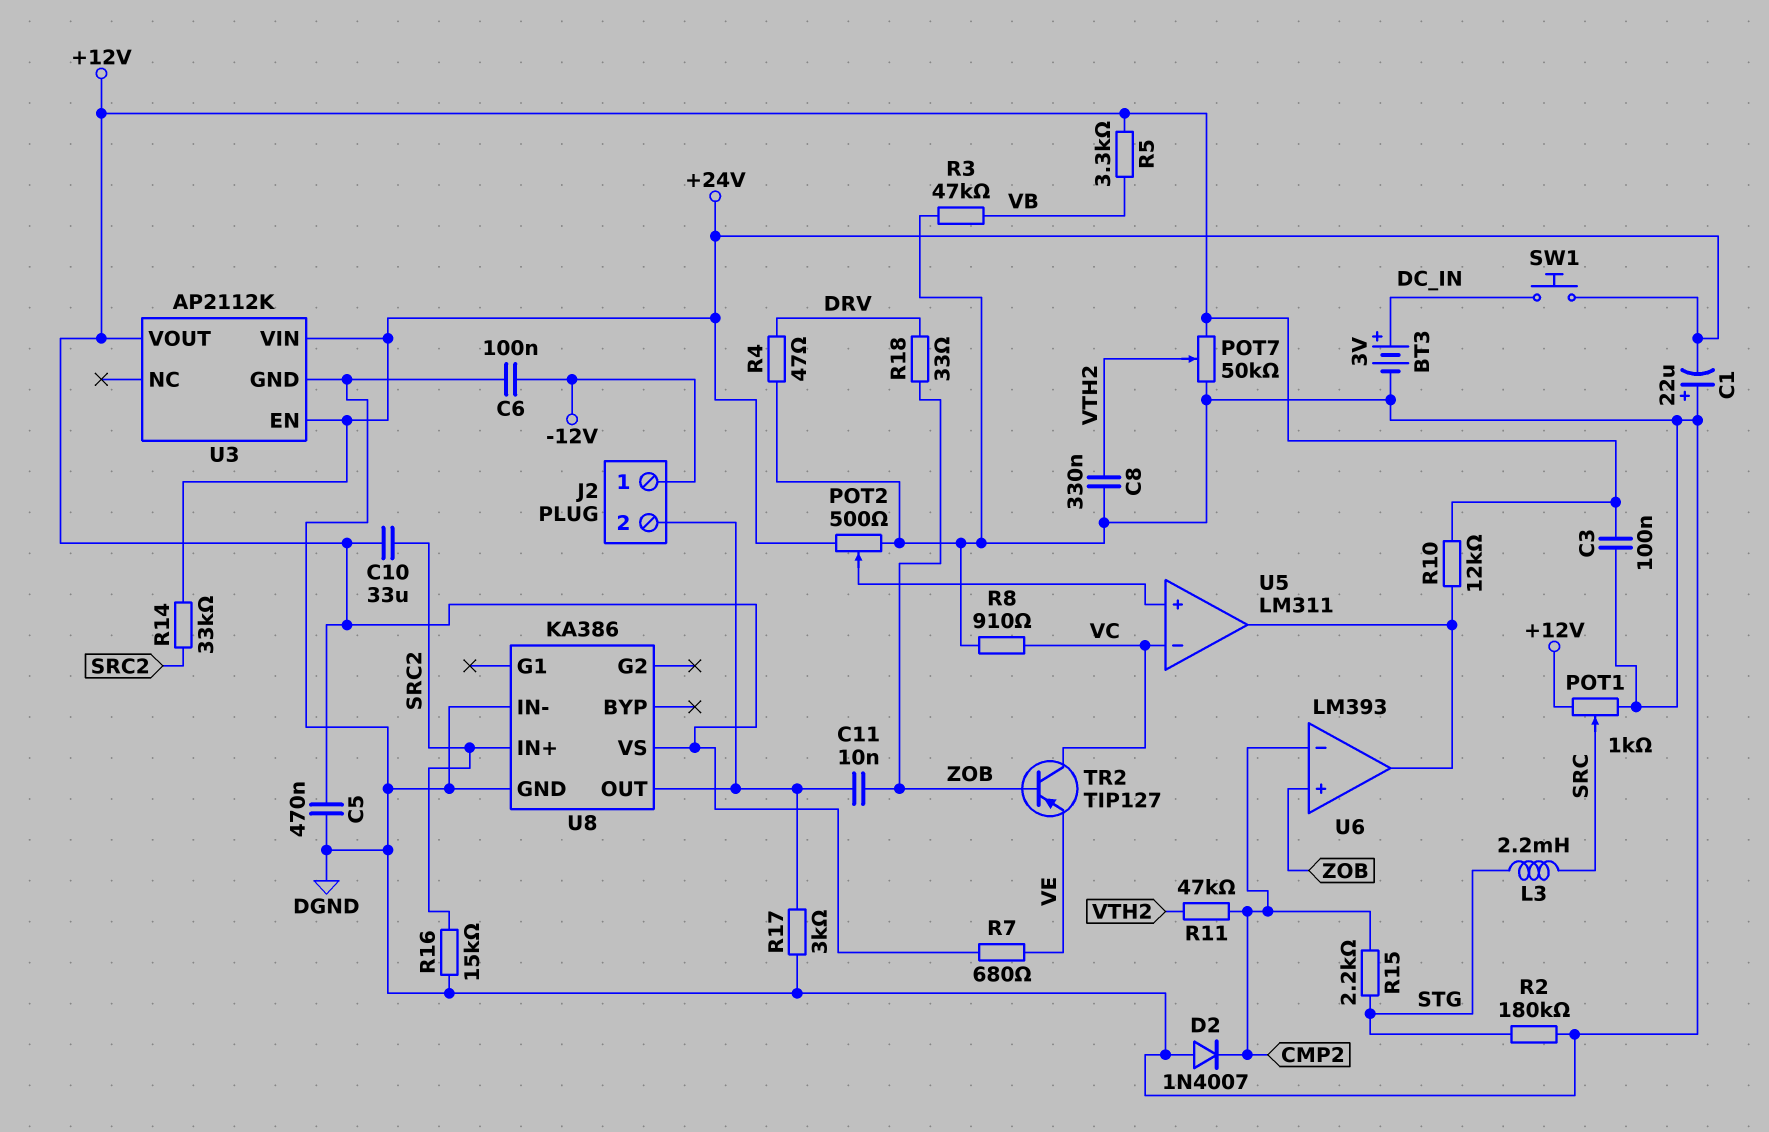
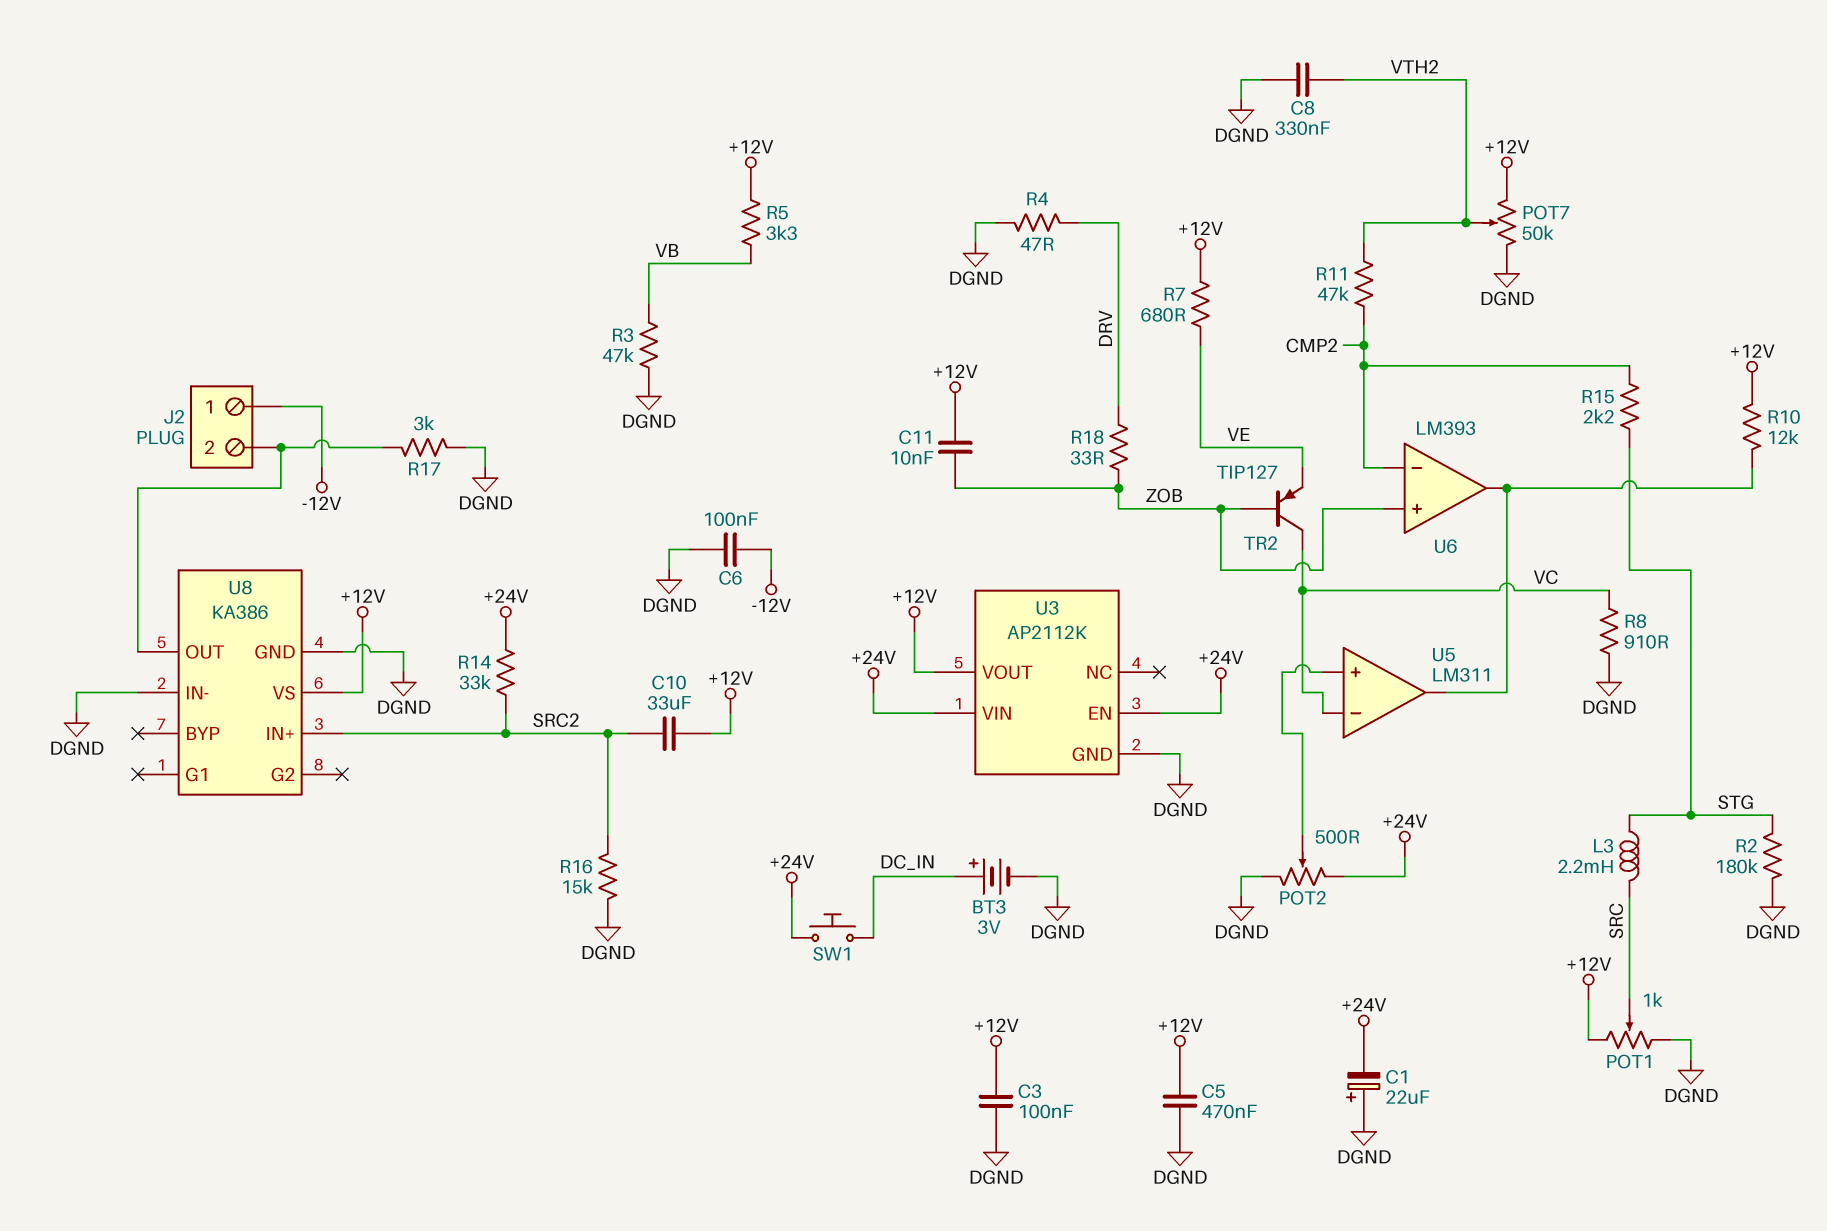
C11: 10nF (J2/2, ZOB) -> 10nF (+12V, ZOB)
D2: diode 1N4007 (A DGND, K CMP2) -> none

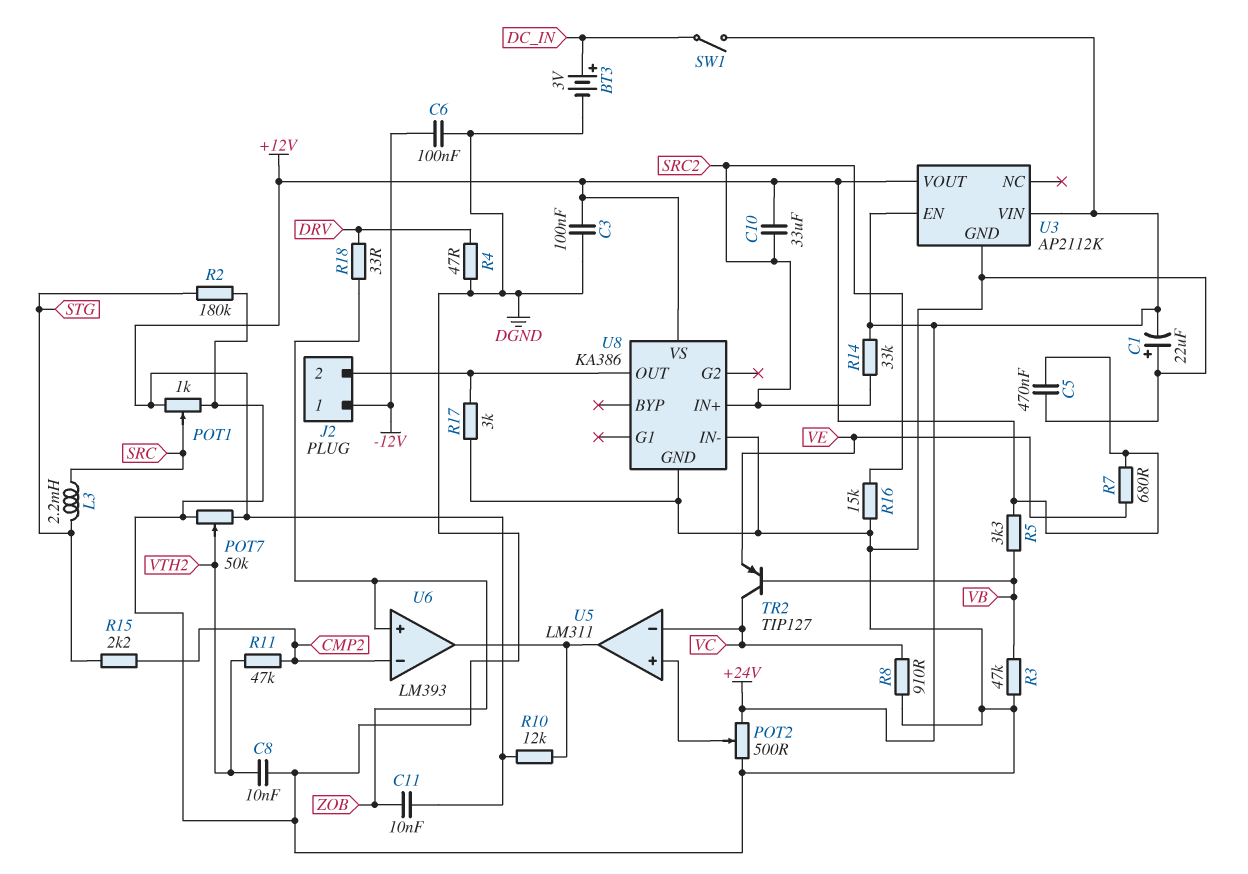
C8: 330nF (DGND, VTH2) -> 10nF (DGND, VTH2)
SW1: button (+24V, DC_IN) -> switch (+24V, DC_IN)
TR2: PNP TIP127 (B ZOB, C VC, E VE) -> PNP TIP127 (B VB, C VC, E VE)

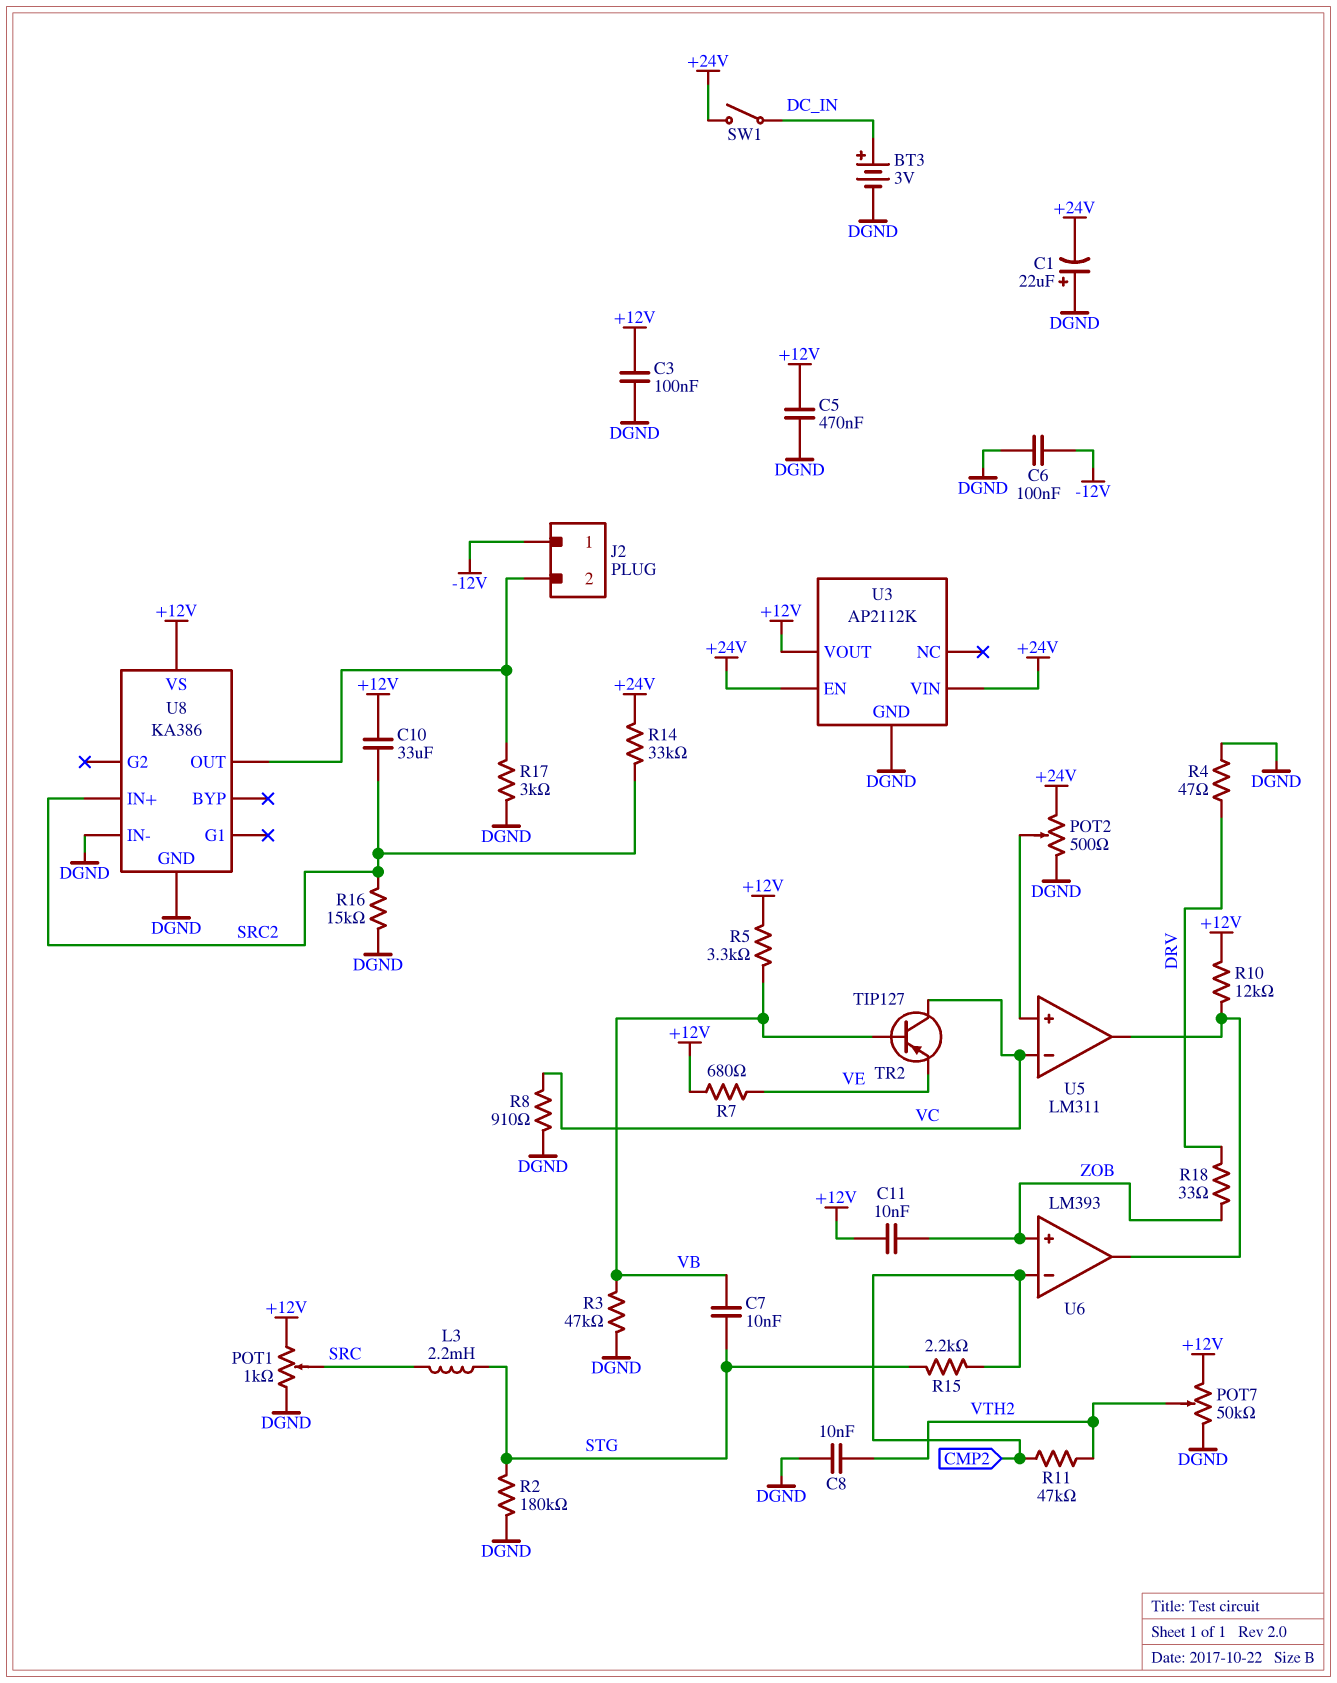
C7: none -> 10nF (STG, VB)

